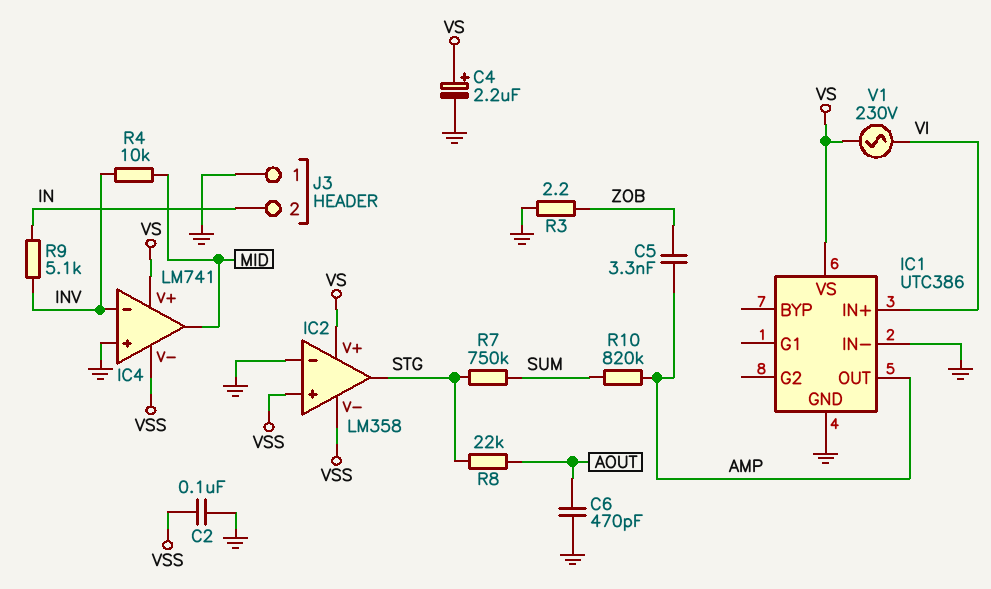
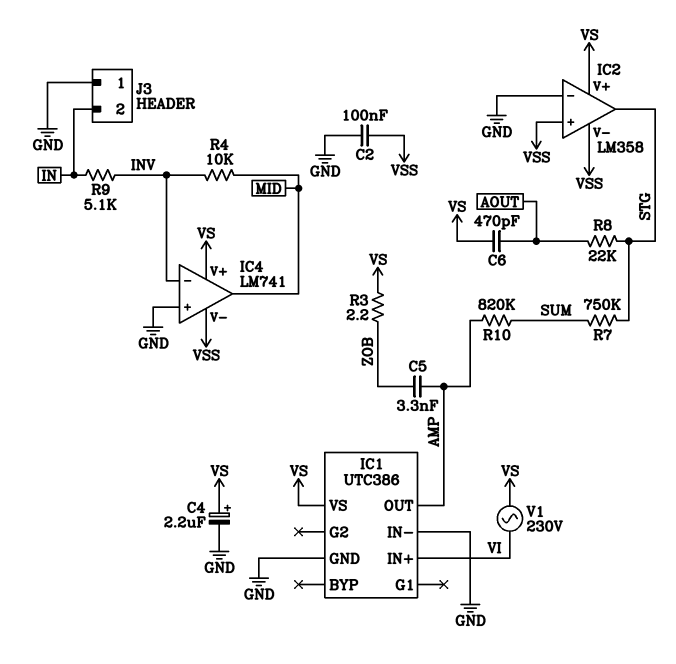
C6: 470pF (AOUT, GND) -> 470pF (AOUT, VS)
R3: 2.2 (GND, ZOB) -> 2.2 (VS, ZOB)

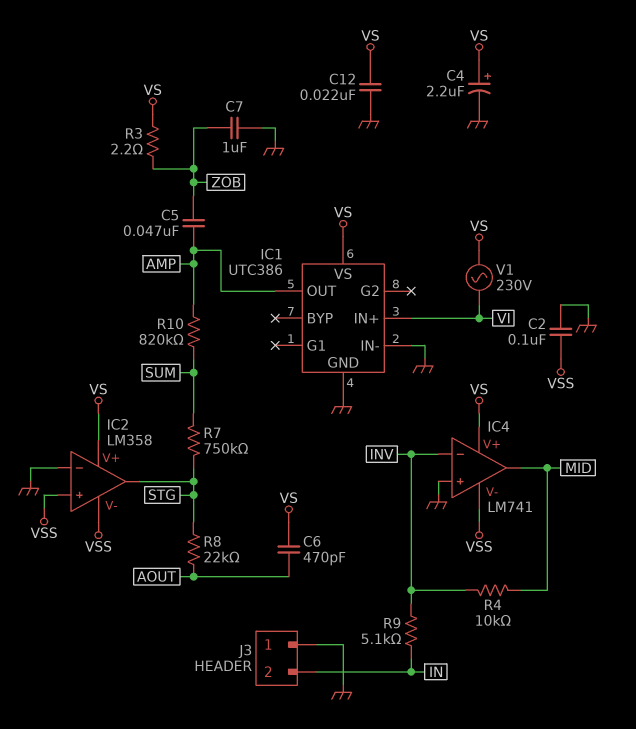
C5: 3.3nF (AMP, ZOB) -> 47nF (AMP, ZOB)
C7: none -> 1uF (GND, ZOB)
C12: none -> 22nF (GND, VS)

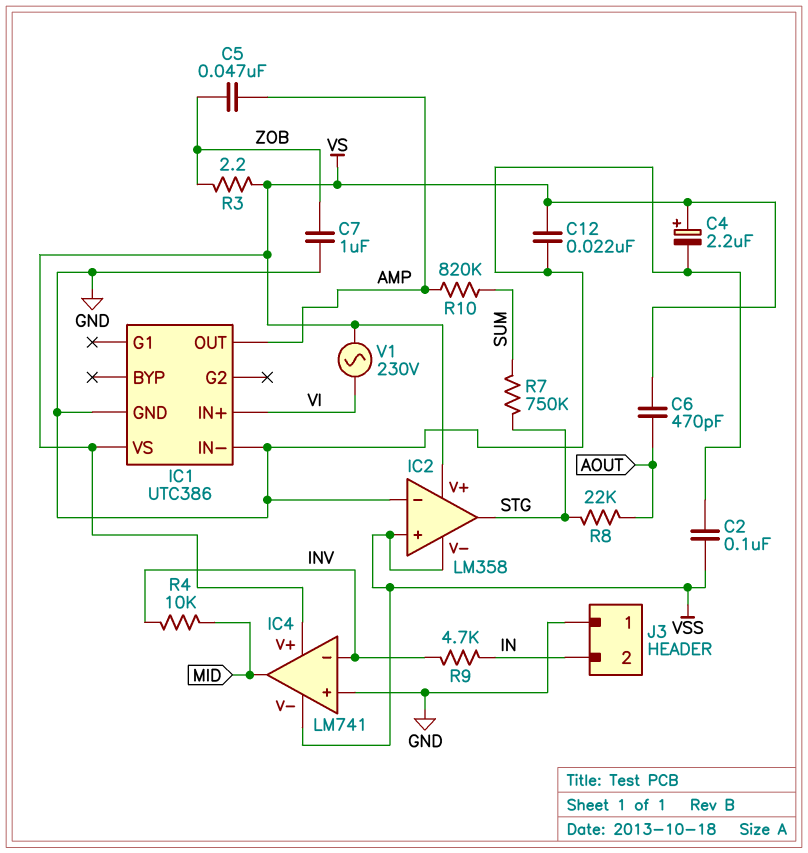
R9: 5.1k (IN, INV) -> 4.7k (IN, INV)

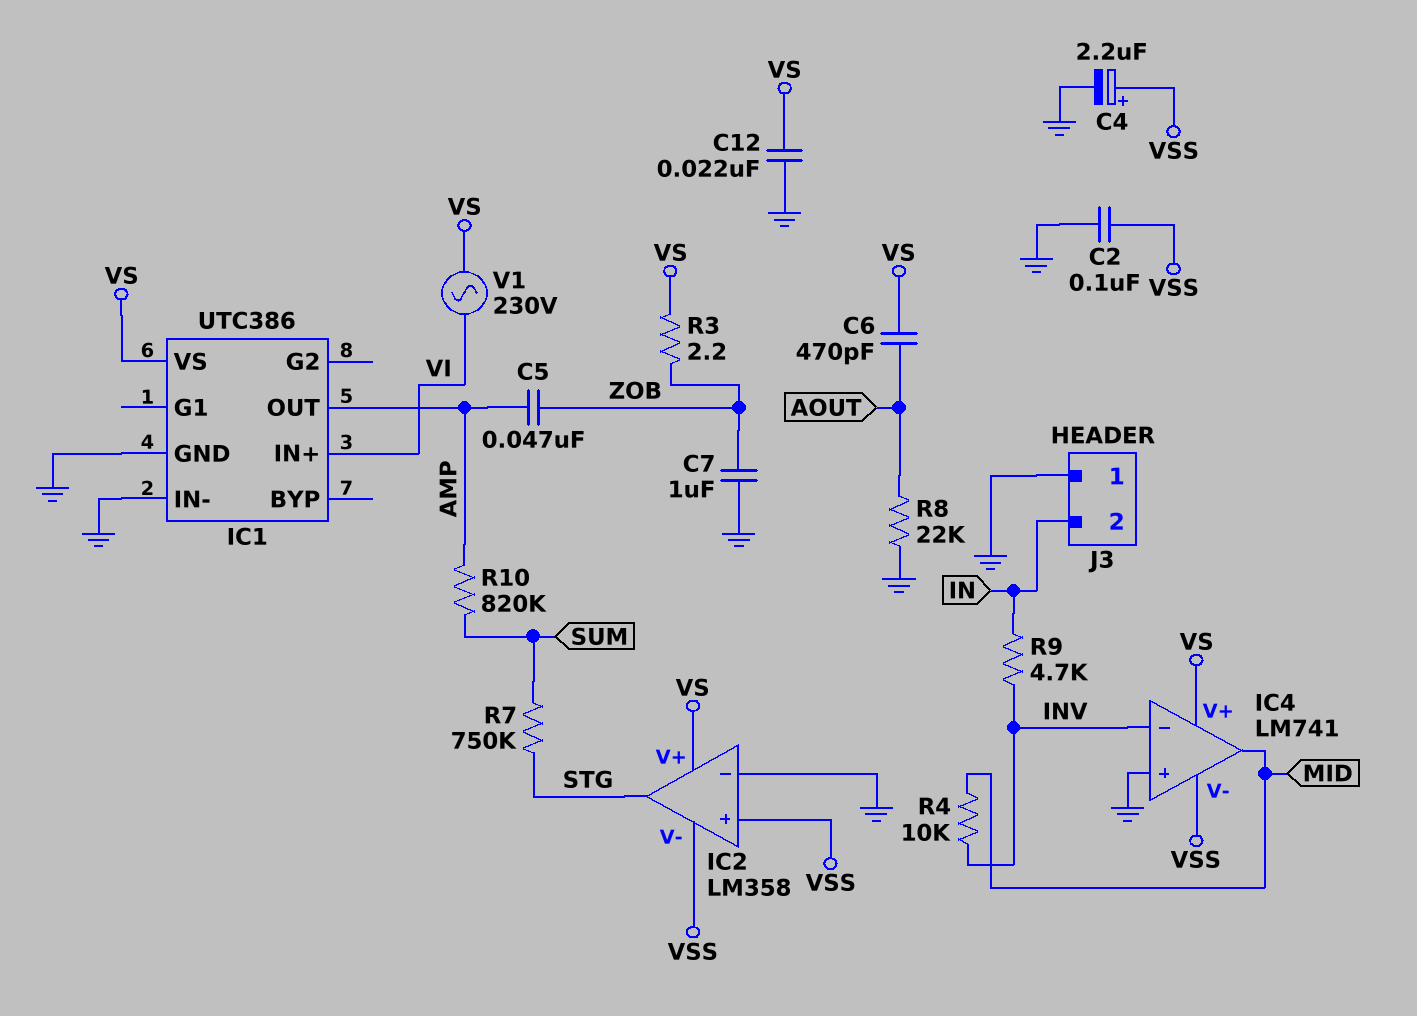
C4: 2.2uF (plus VS, minus GND) -> 2.2uF (plus VSS, minus GND)
R8: 22k (AOUT, STG) -> 22k (AOUT, GND)

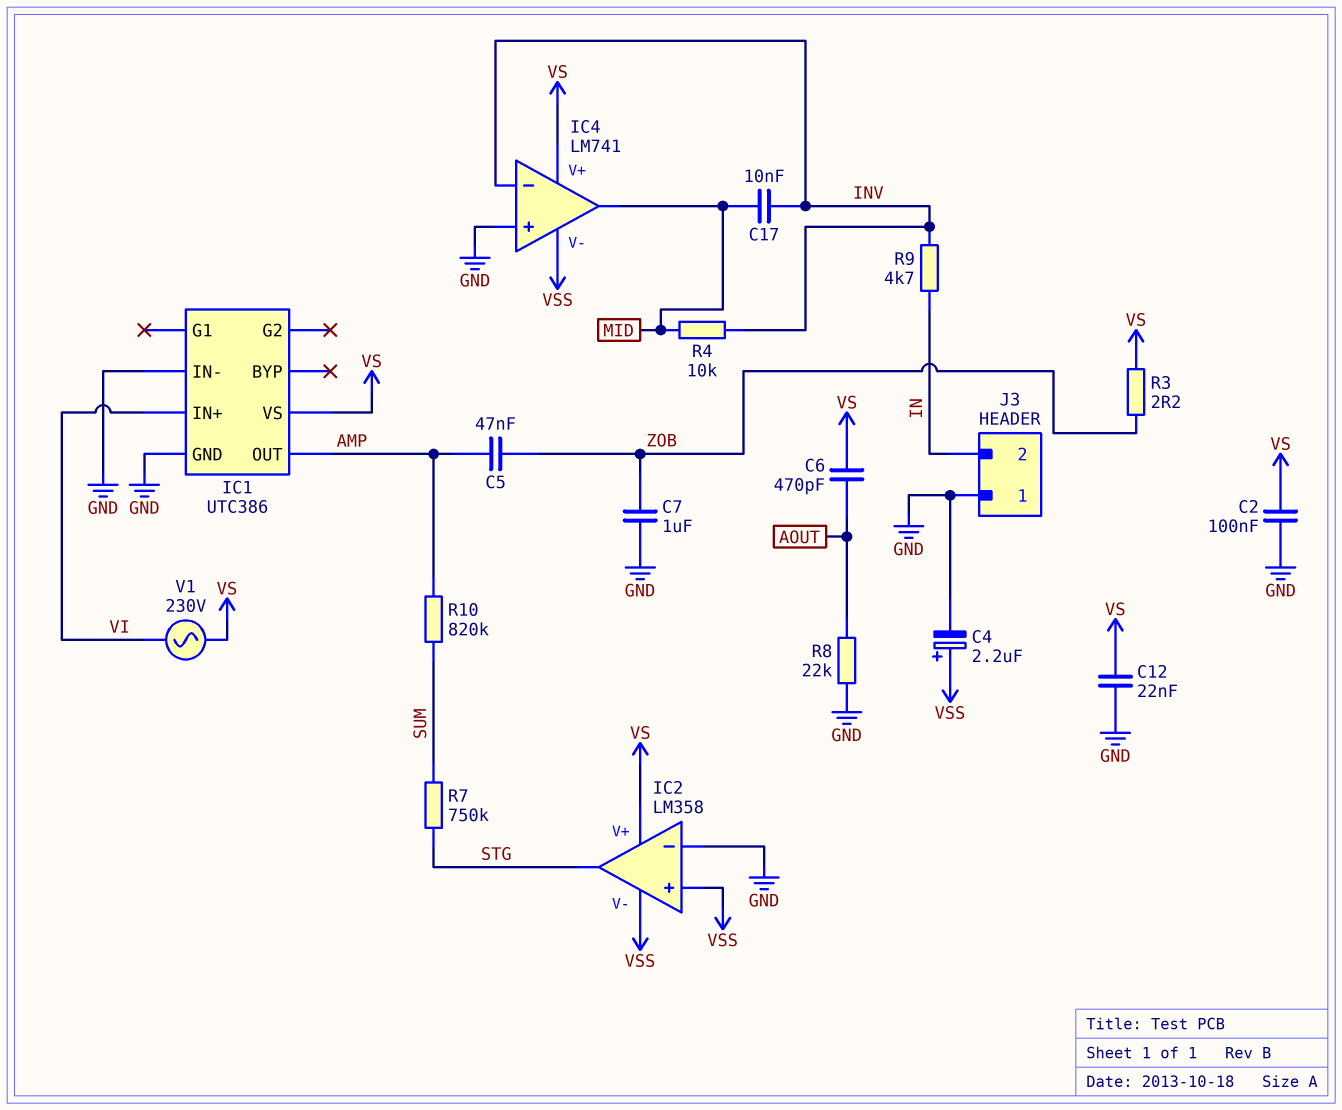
C2: 100nF (GND, VSS) -> 100nF (GND, VS)
C17: none -> 10nF (INV, MID)

